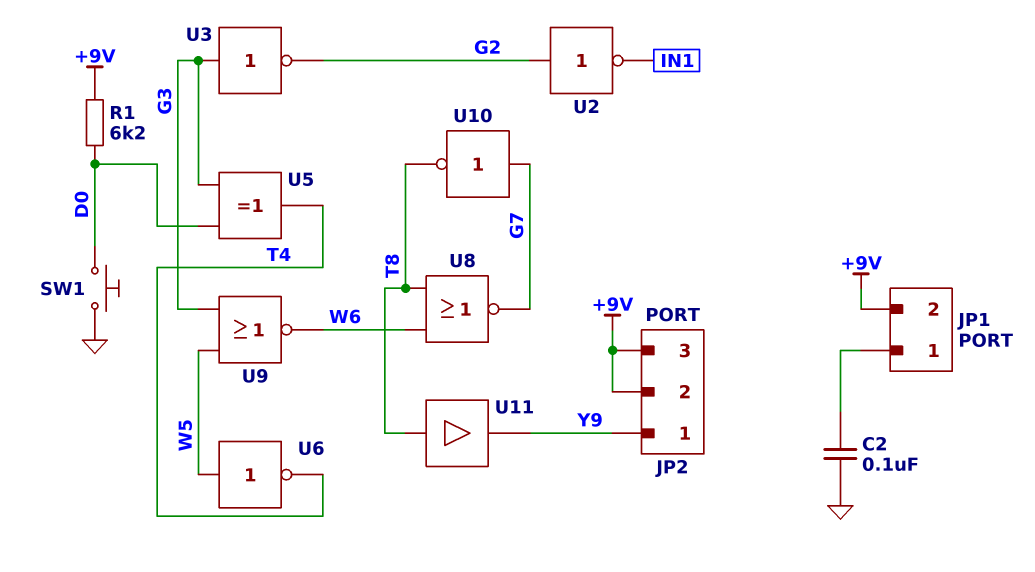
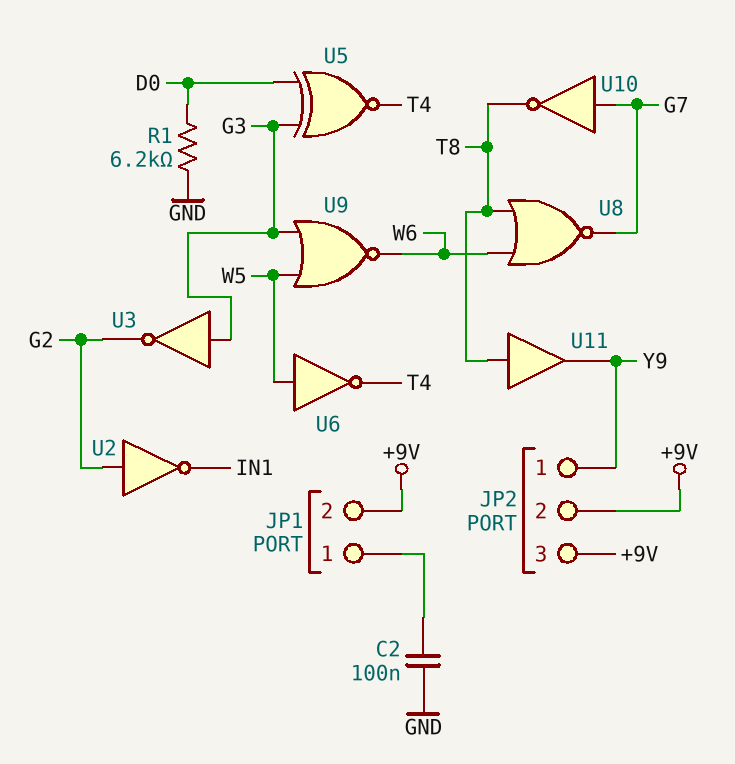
R1: 6.2k (+9V, D0) -> 6.2k (D0, GND)
SW1: button (D0, GND) -> none
U5: XOR (in D0, in G3, out T4) -> XNOR (in D0, in G3, out T4)

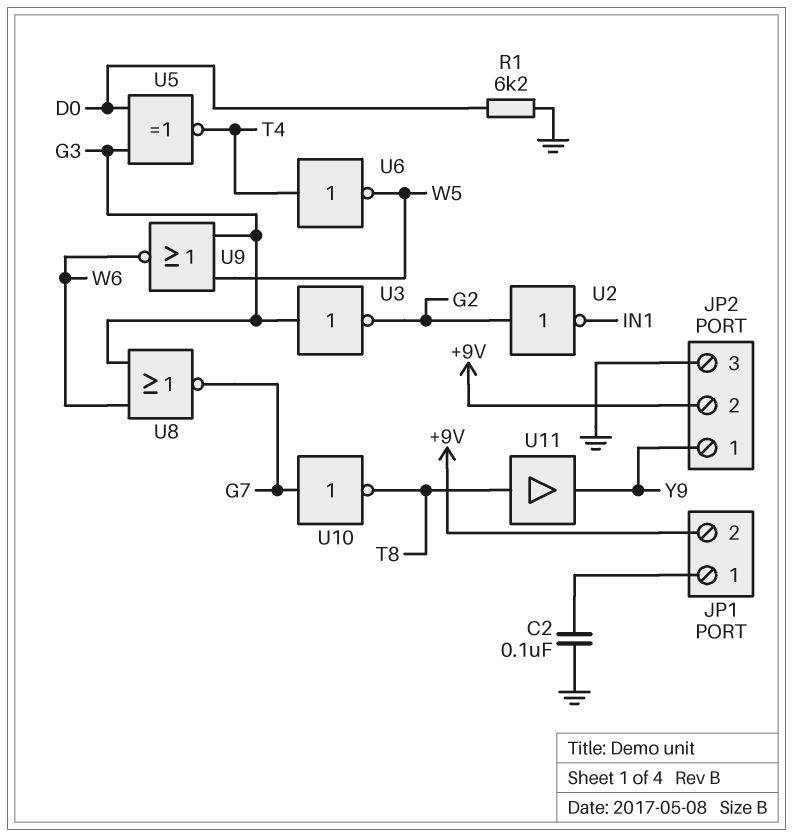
JP2 pin 3: +9V -> GND
U6: NOT (in W5, out T4) -> NOT (in T4, out W5)
U8: NOR (in T8, in W6, out G7) -> NOR (in G3, in W6, out G7)

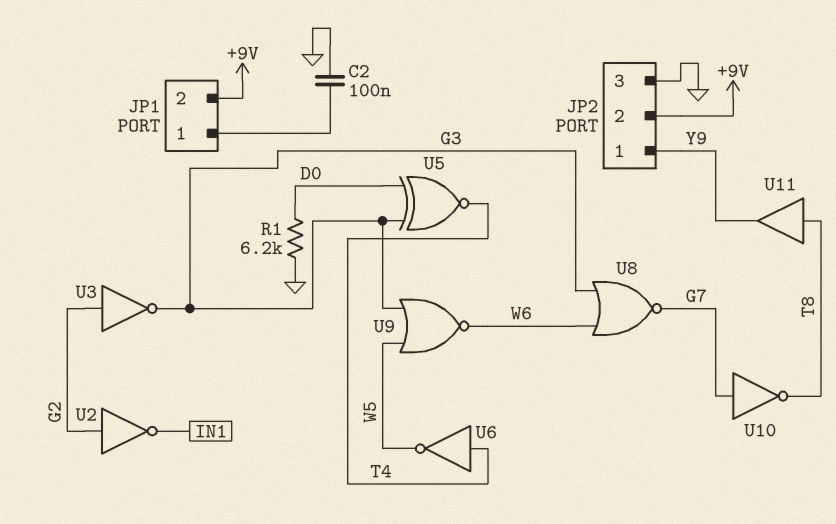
U3: NOT (in G3, out G2) -> NOT (in G2, out G3)

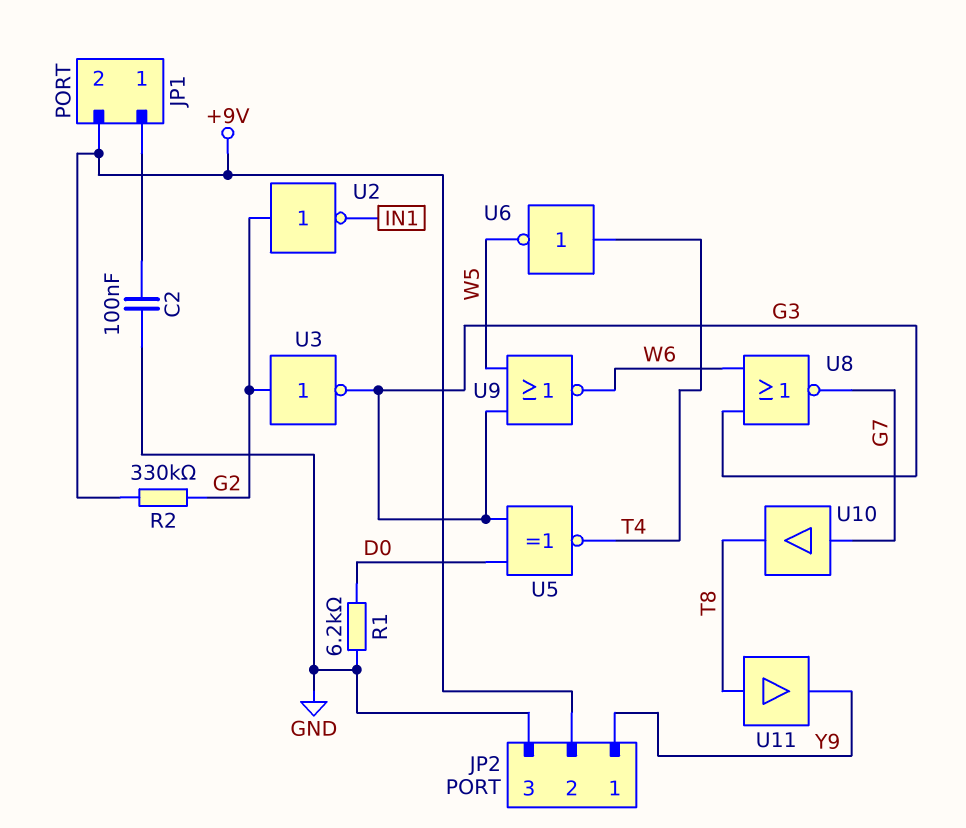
R2: none -> 330k (+9V, G2)
U10: NOT (in G7, out T8) -> buffer (in G7, out T8)

